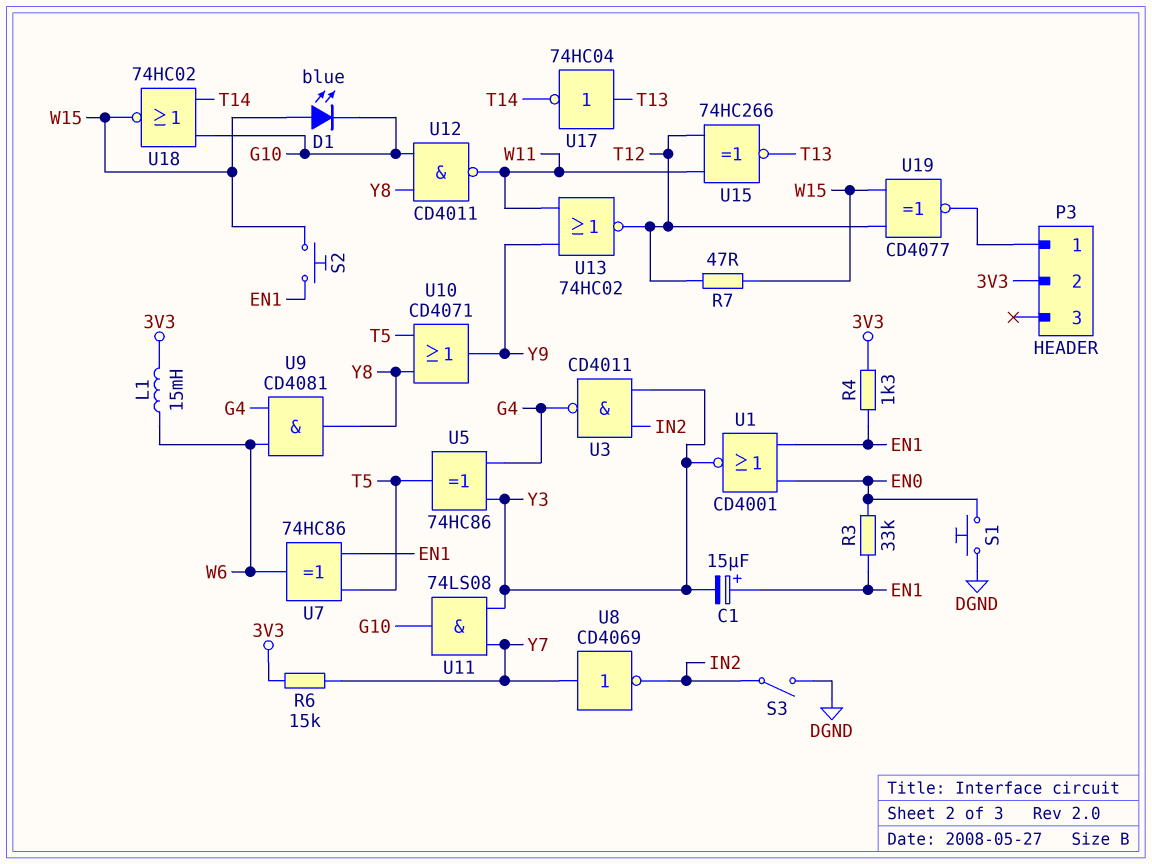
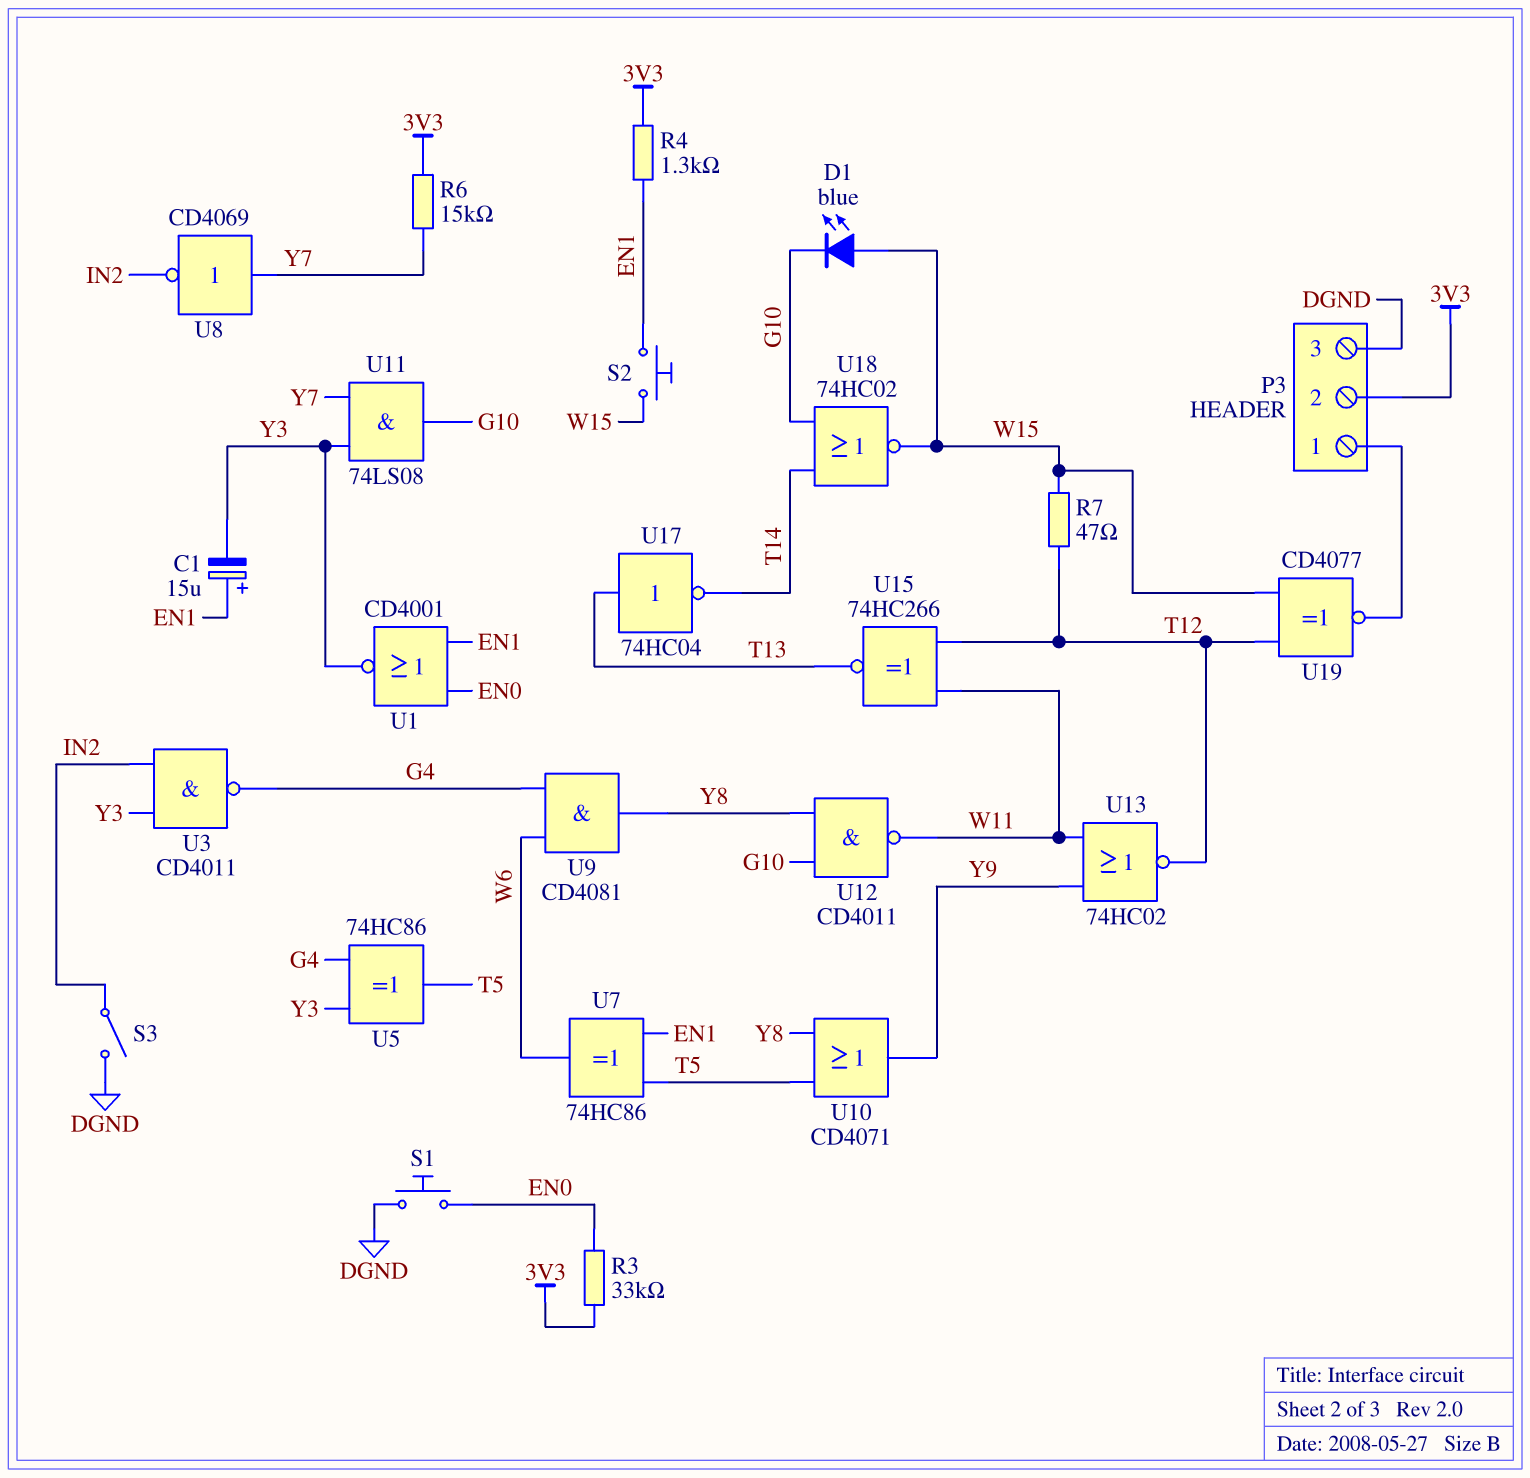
L1: 15mH (3V3, W6) -> none
P3 pin 3: none -> DGND
R3: 33k (EN0, EN1) -> 33k (3V3, EN0)

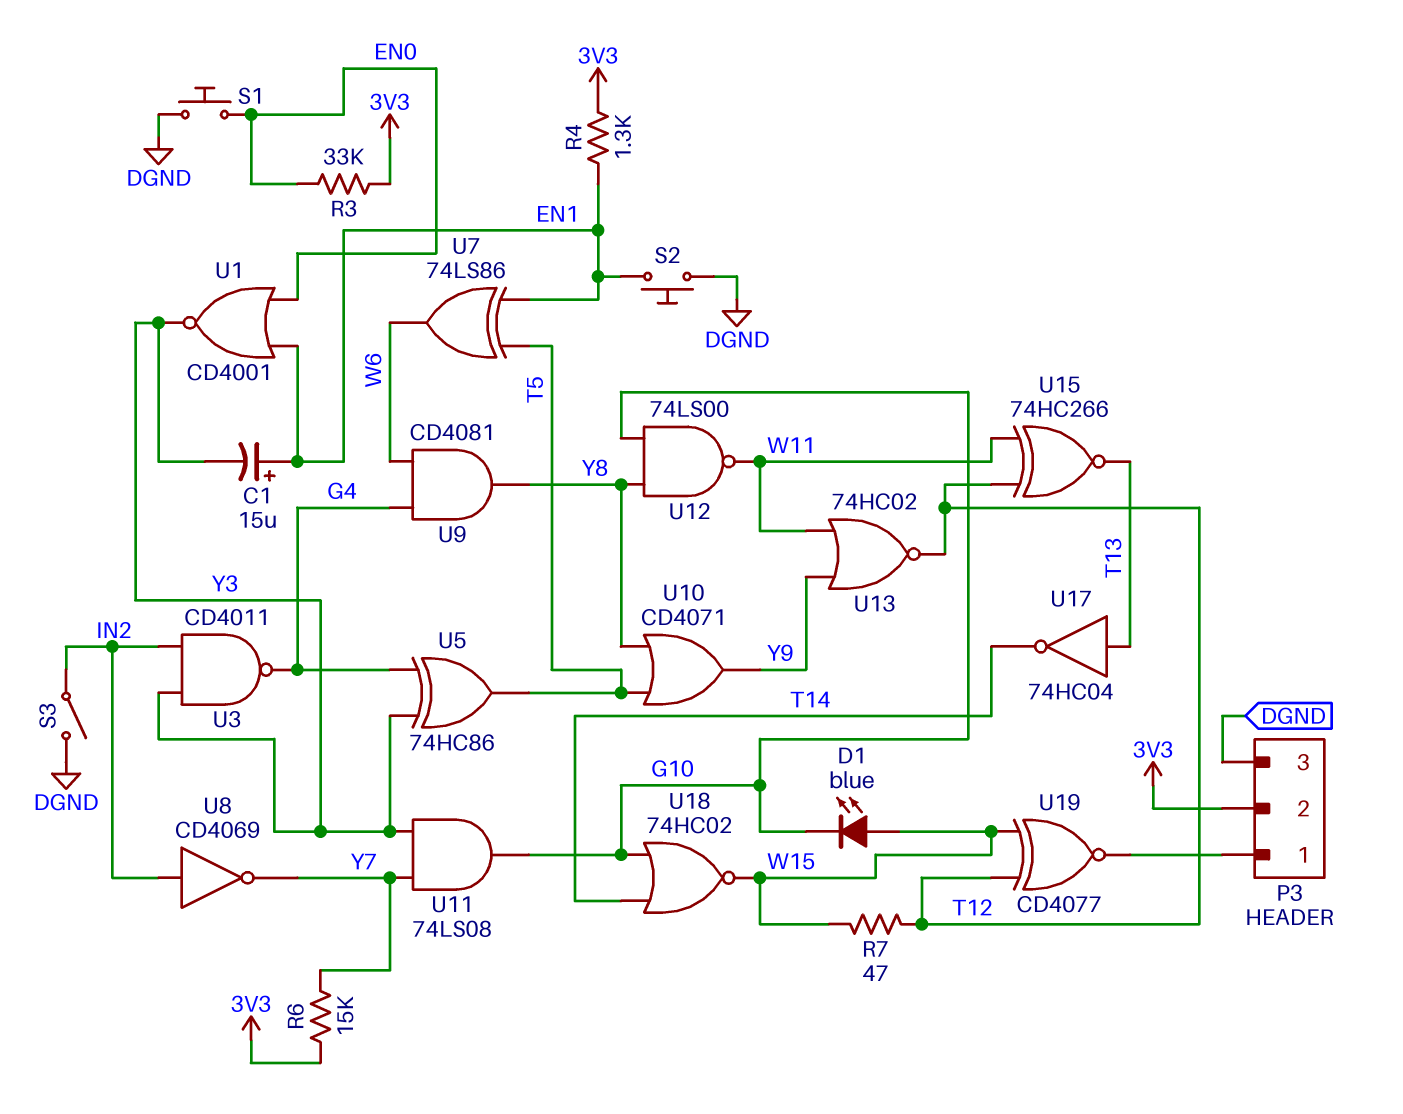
S2: button (EN1, W15) -> button (DGND, EN1)
U7: XOR 74HC86 (in EN1, in T5, out W6) -> XOR 74LS86 (in EN1, in T5, out W6)
U8: NOT CD4069 (in Y7, out IN2) -> NOT CD4069 (in IN2, out Y7)
U12: NAND CD4011 (in G10, in Y8, out W11) -> NAND 74LS00 (in G10, in Y8, out W11)

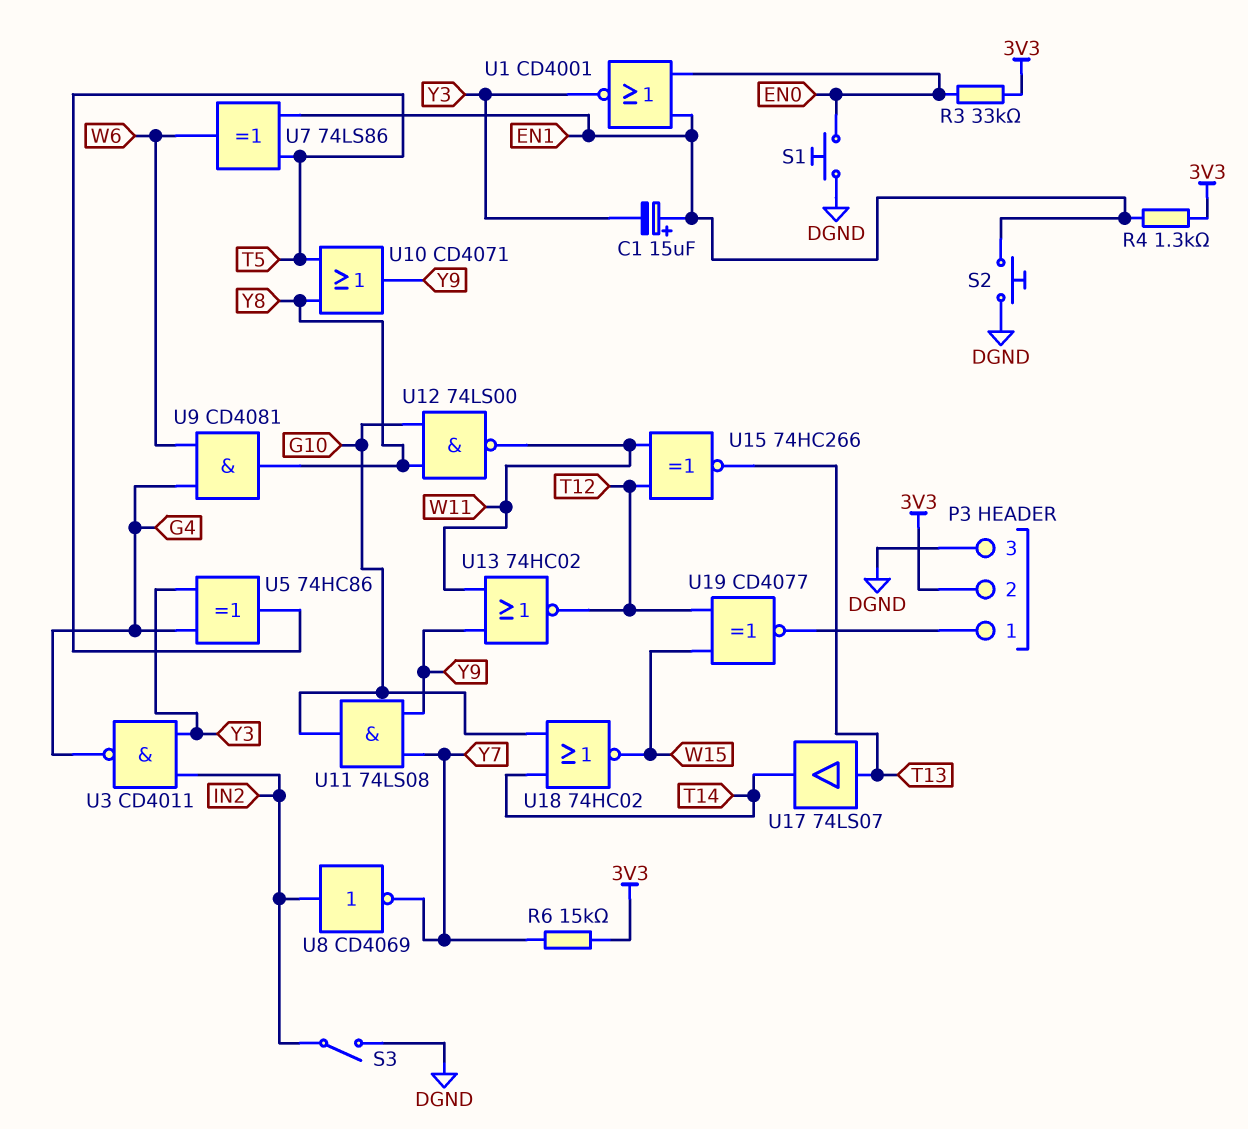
D1: LED blue (A W15, K G10) -> none
R7: 47 (T12, W15) -> none
U11: AND 74LS08 (in Y3, in Y7, out G10) -> AND 74LS08 (in Y7, in Y9, out G10)
U17: NOT 74HC04 (in T13, out T14) -> buffer 74LS07 (in T13, out T14)

